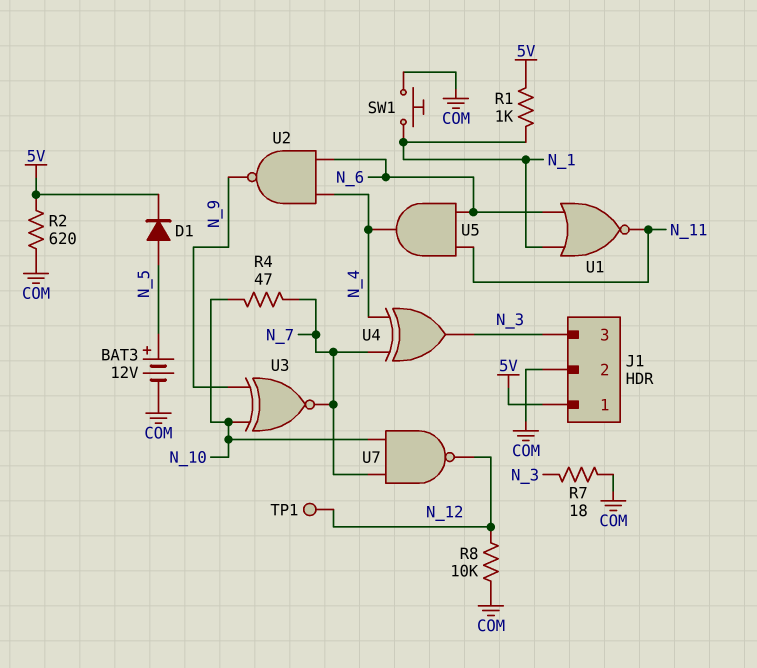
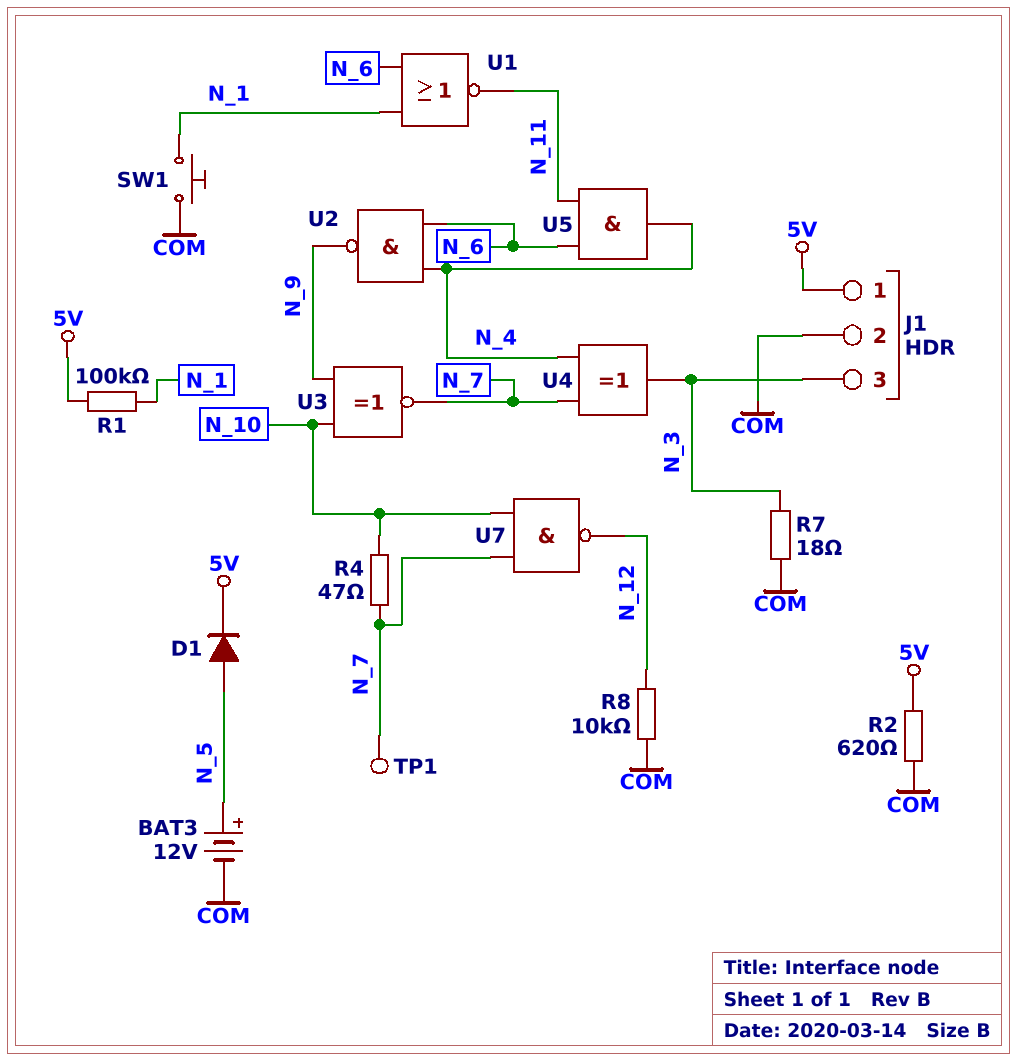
R1: 1k (5V, N_1) -> 100k (5V, N_1)
TP1: test point (N_12) -> test point (N_7)

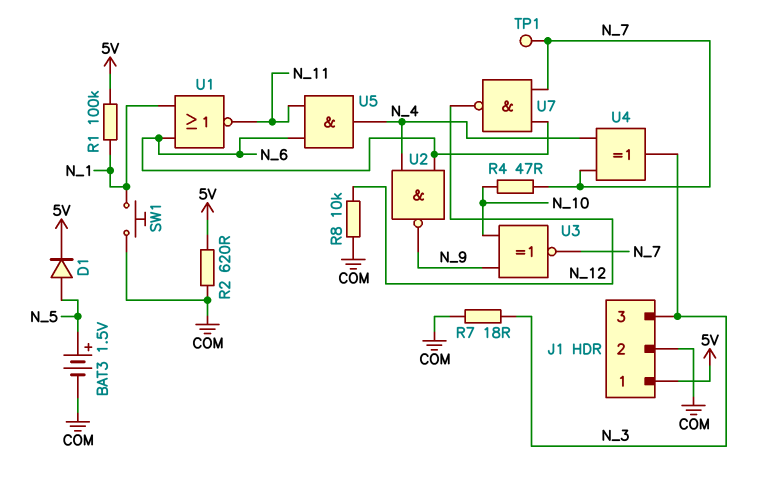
BAT3: 12V (plus N_5, minus COM) -> 1.5V (plus N_5, minus COM)
U7: NAND (in N_7, in N_10, out N_12) -> NAND (in N_6, in N_7, out N_12)

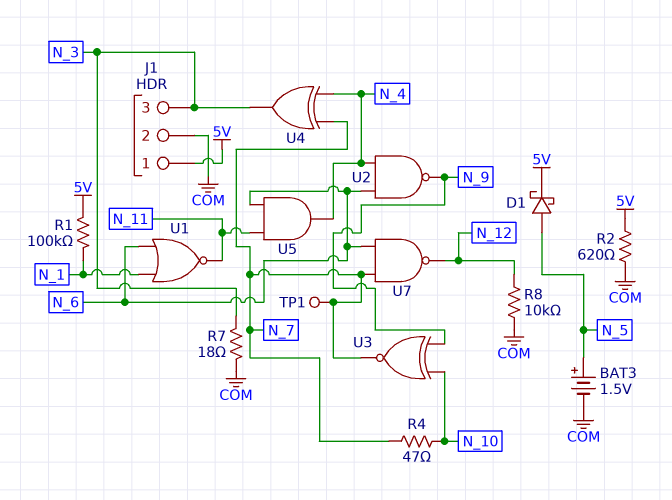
D1: diode (A N_5, K 5V) -> schottky (A N_5, K 5V)
SW1: button (COM, N_1) -> none

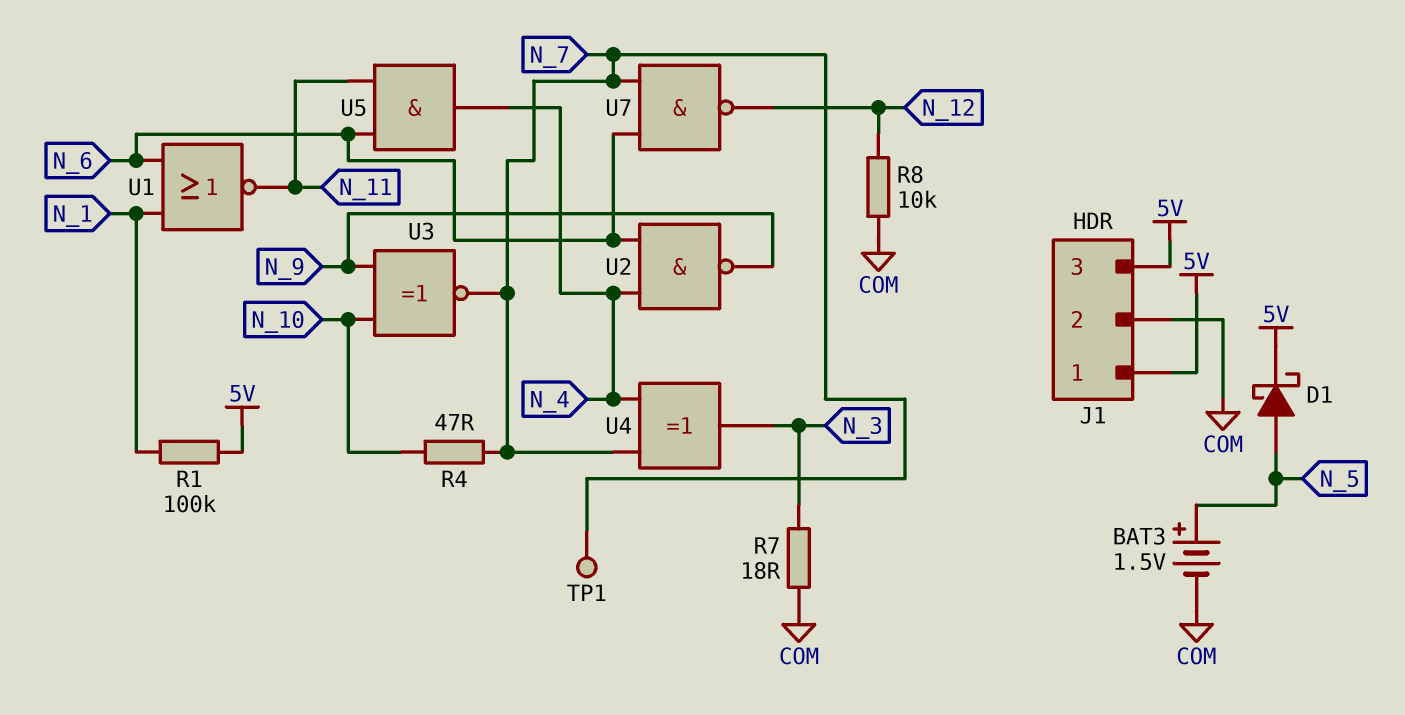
J1 pin 3: N_3 -> 5V
R2: 620 (5V, COM) -> none

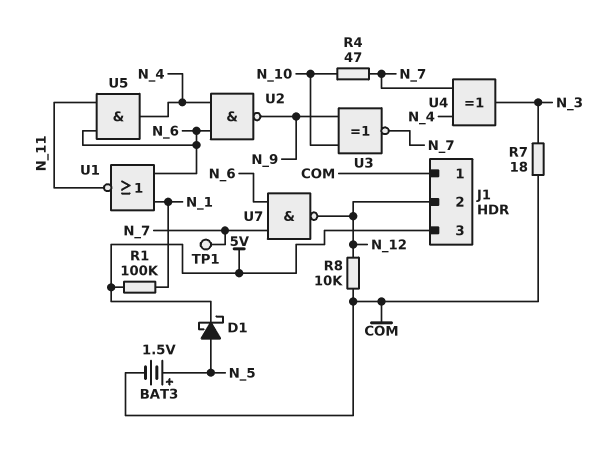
J1 pin 1: 5V -> COM
J1 pin 2: COM -> N_12

